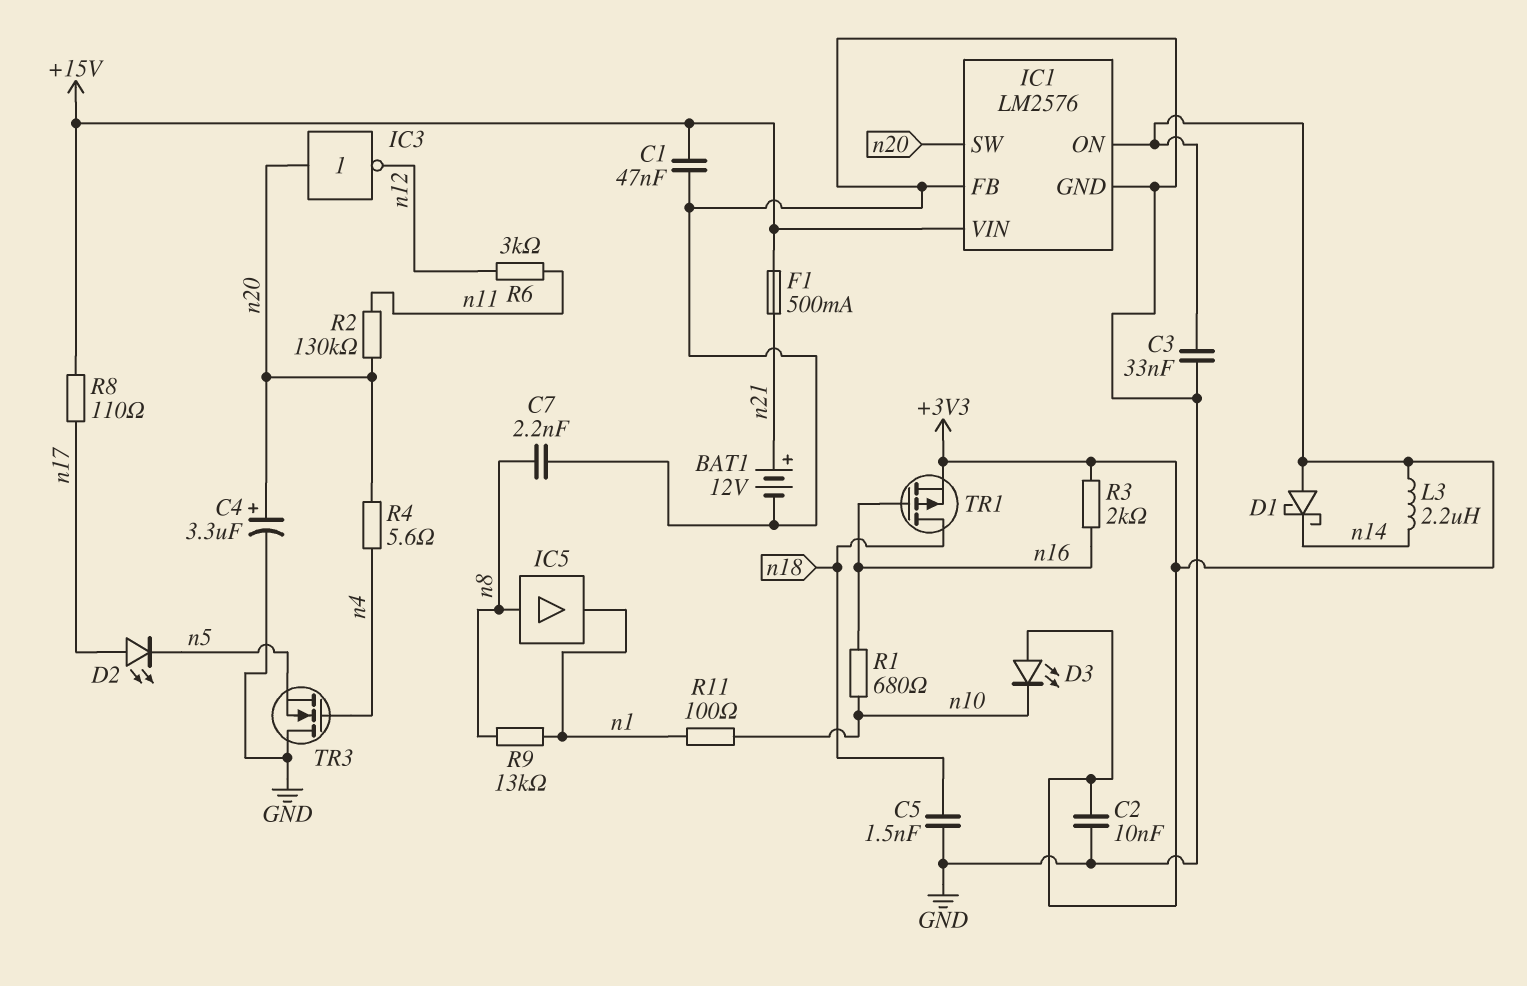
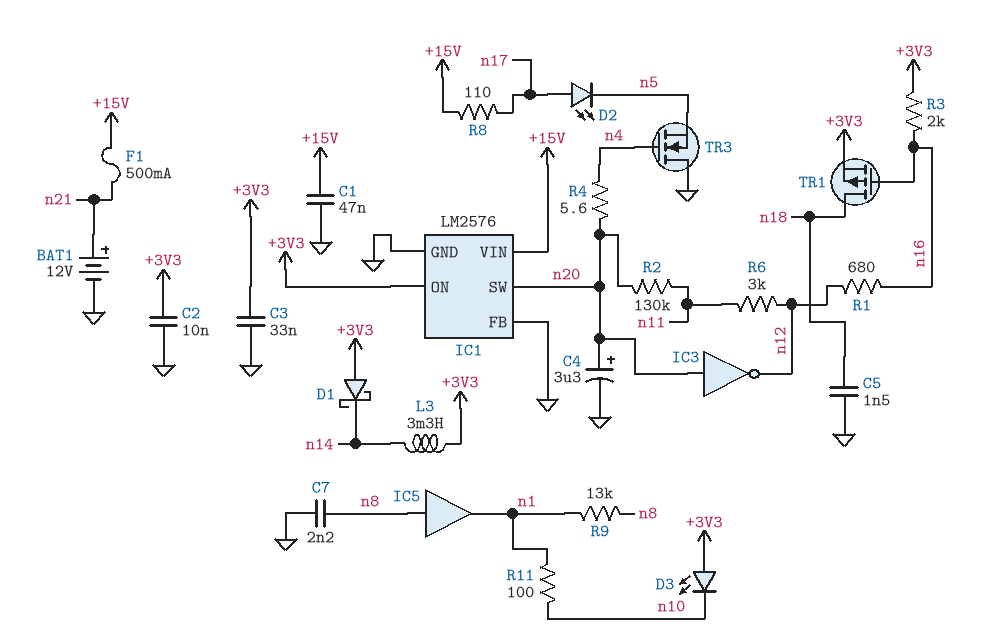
L3: 2.2uH (+3V3, n14) -> 3.3mH (+3V3, n14)
R1: 680 (n10, n16) -> 680 (n12, n16)

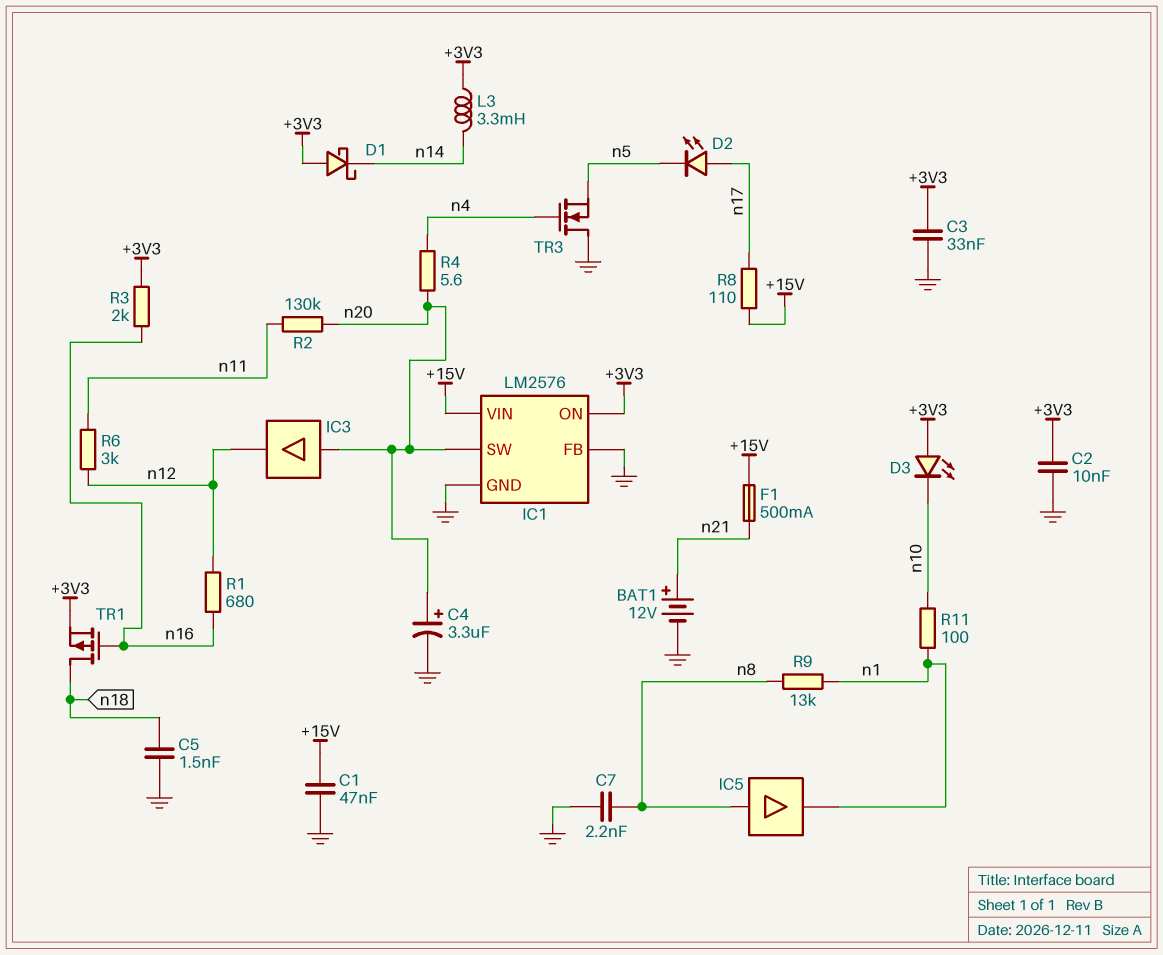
IC3: NOT (in n20, out n12) -> buffer (in n20, out n12)

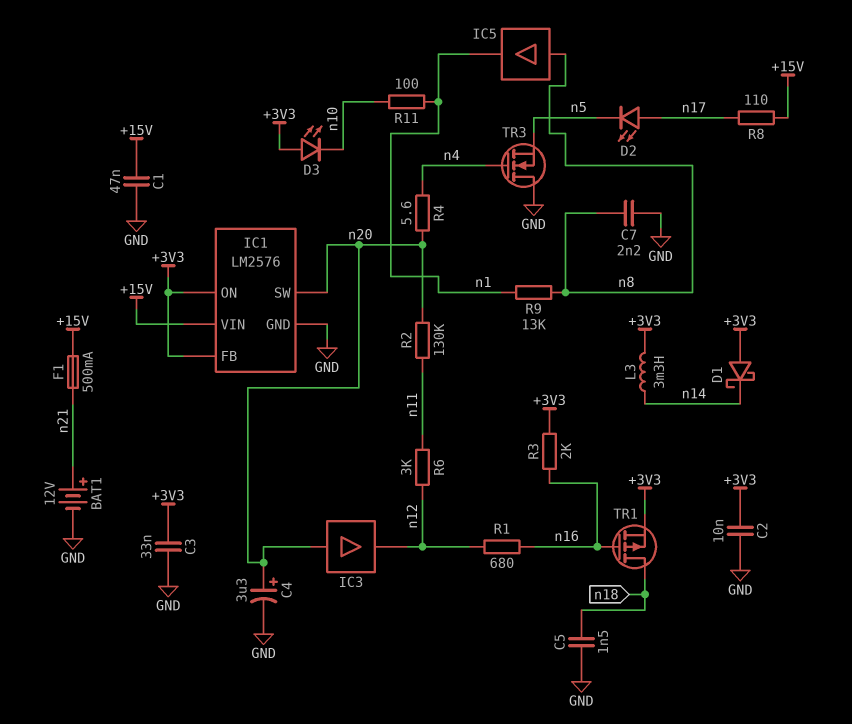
IC1 pin FB: GND -> +3V3

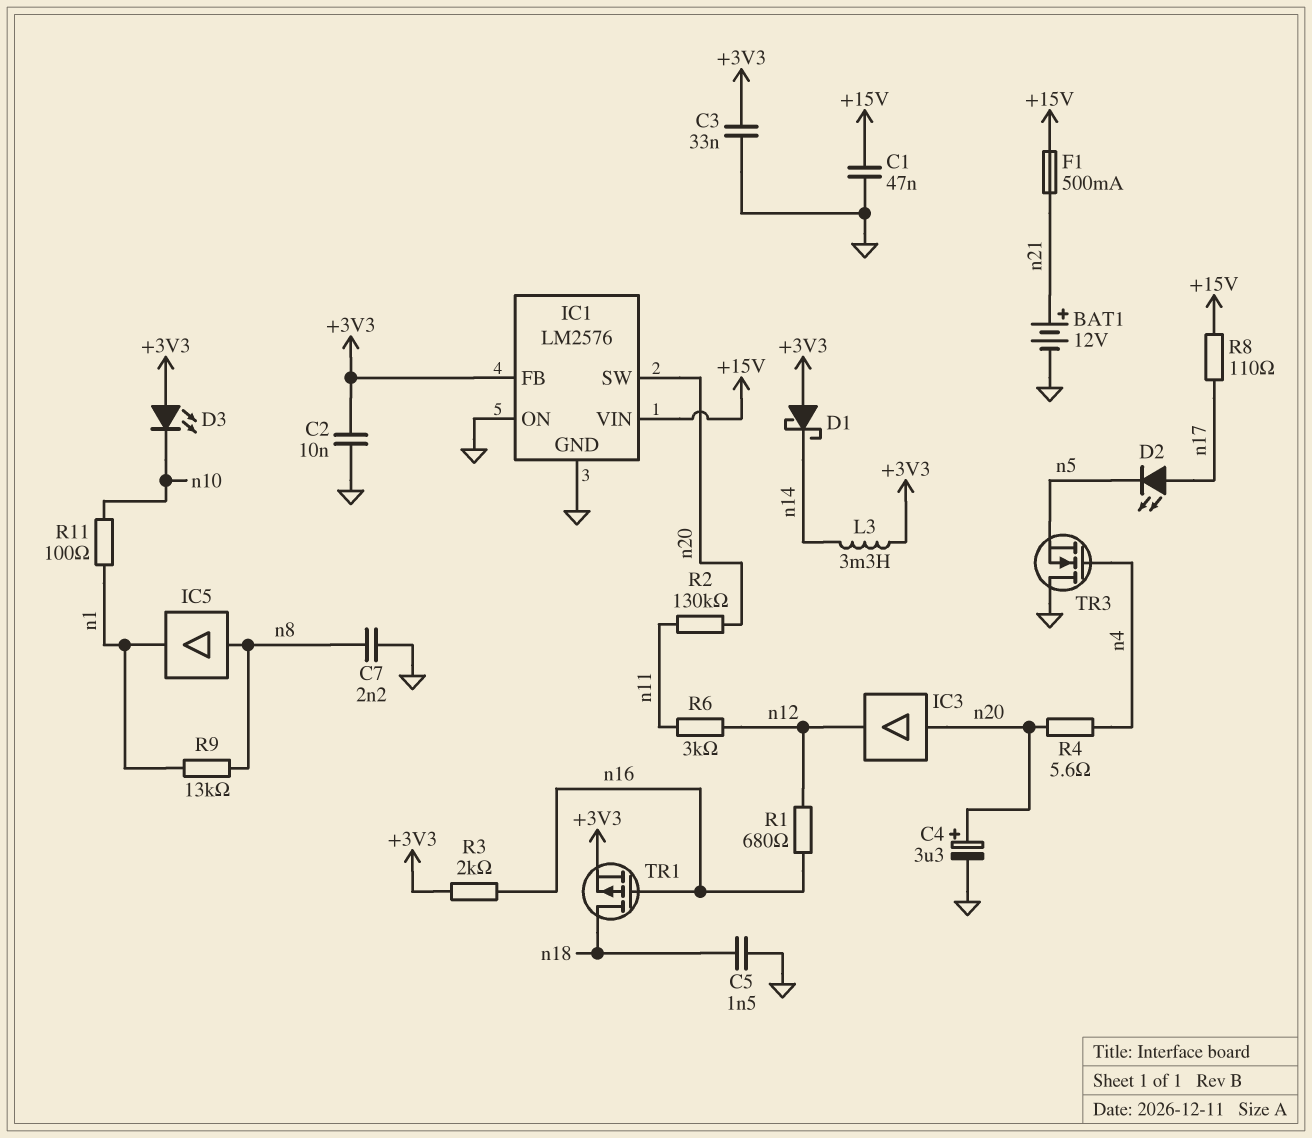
IC1 pin ON: +3V3 -> GND

